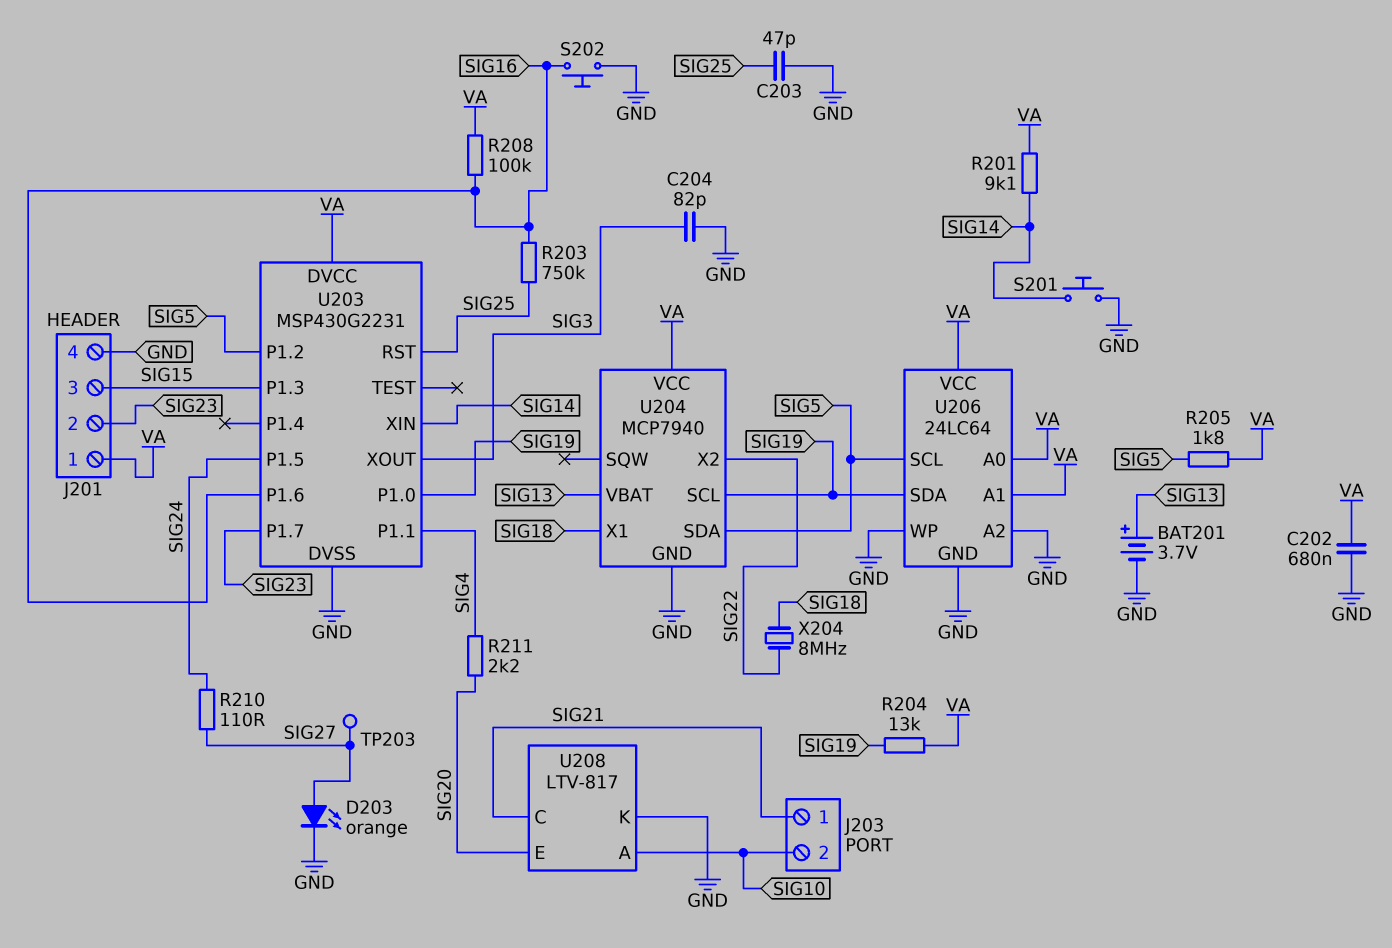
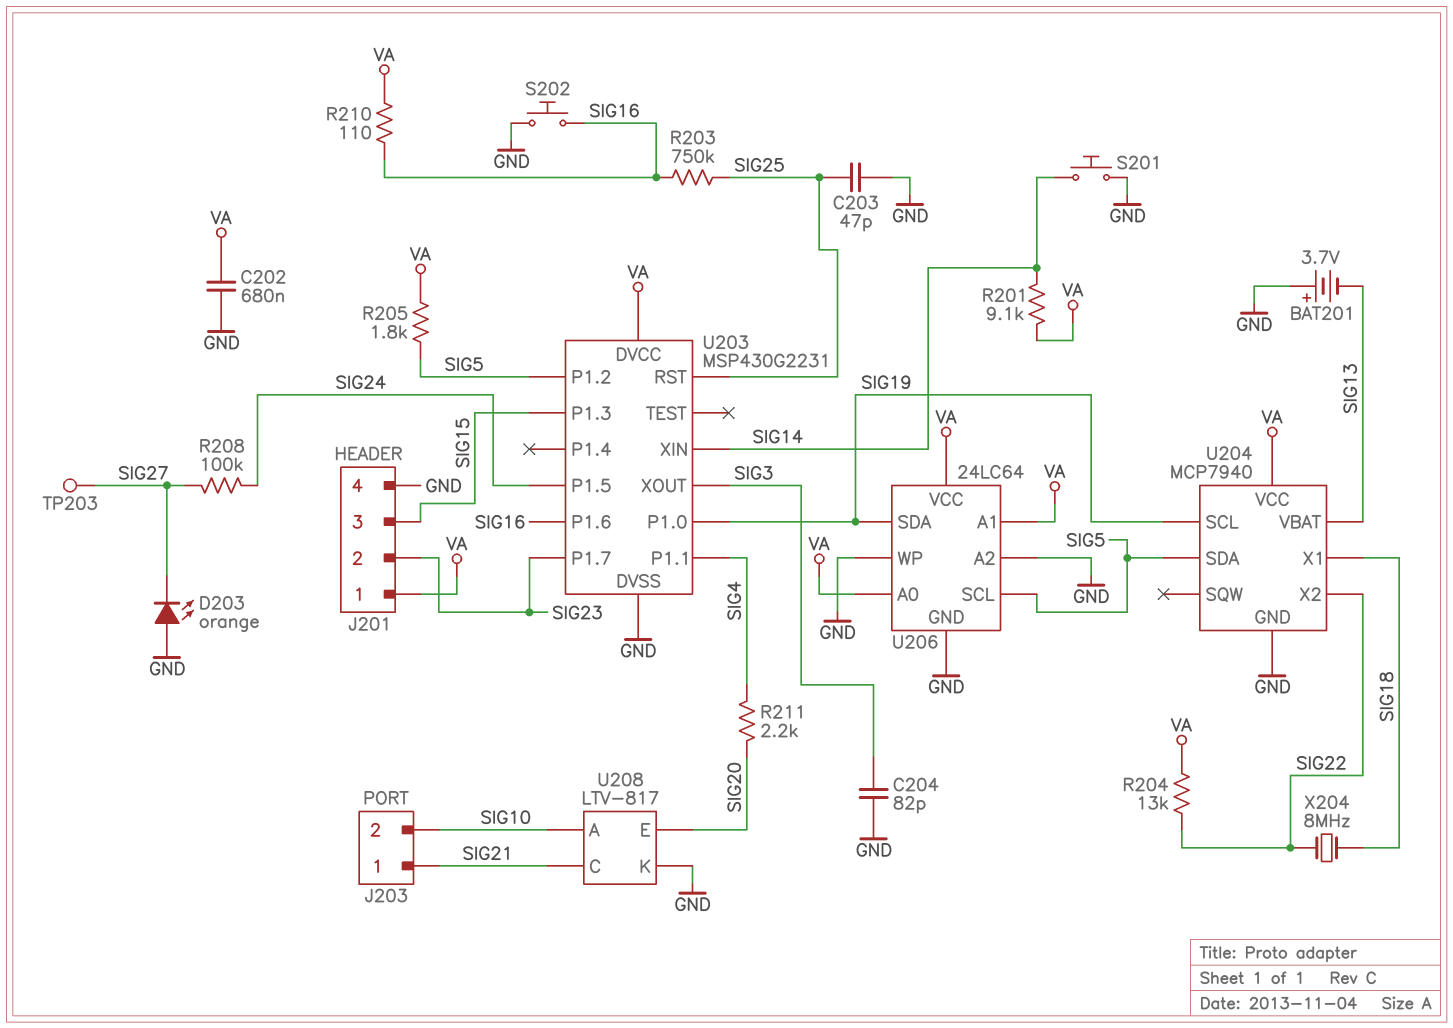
BAT201: 3.7V (plus SIG13, minus GND) -> 3.7V (plus GND, minus SIG13)
D203: LED orange (A SIG27, K GND) -> LED orange (A GND, K SIG27)
R204: 13k (SIG19, VA) -> 13k (SIG22, VA)
R208: 100k (SIG16, VA) -> 100k (SIG24, SIG27)
R210: 110 (SIG24, SIG27) -> 110 (SIG16, VA)

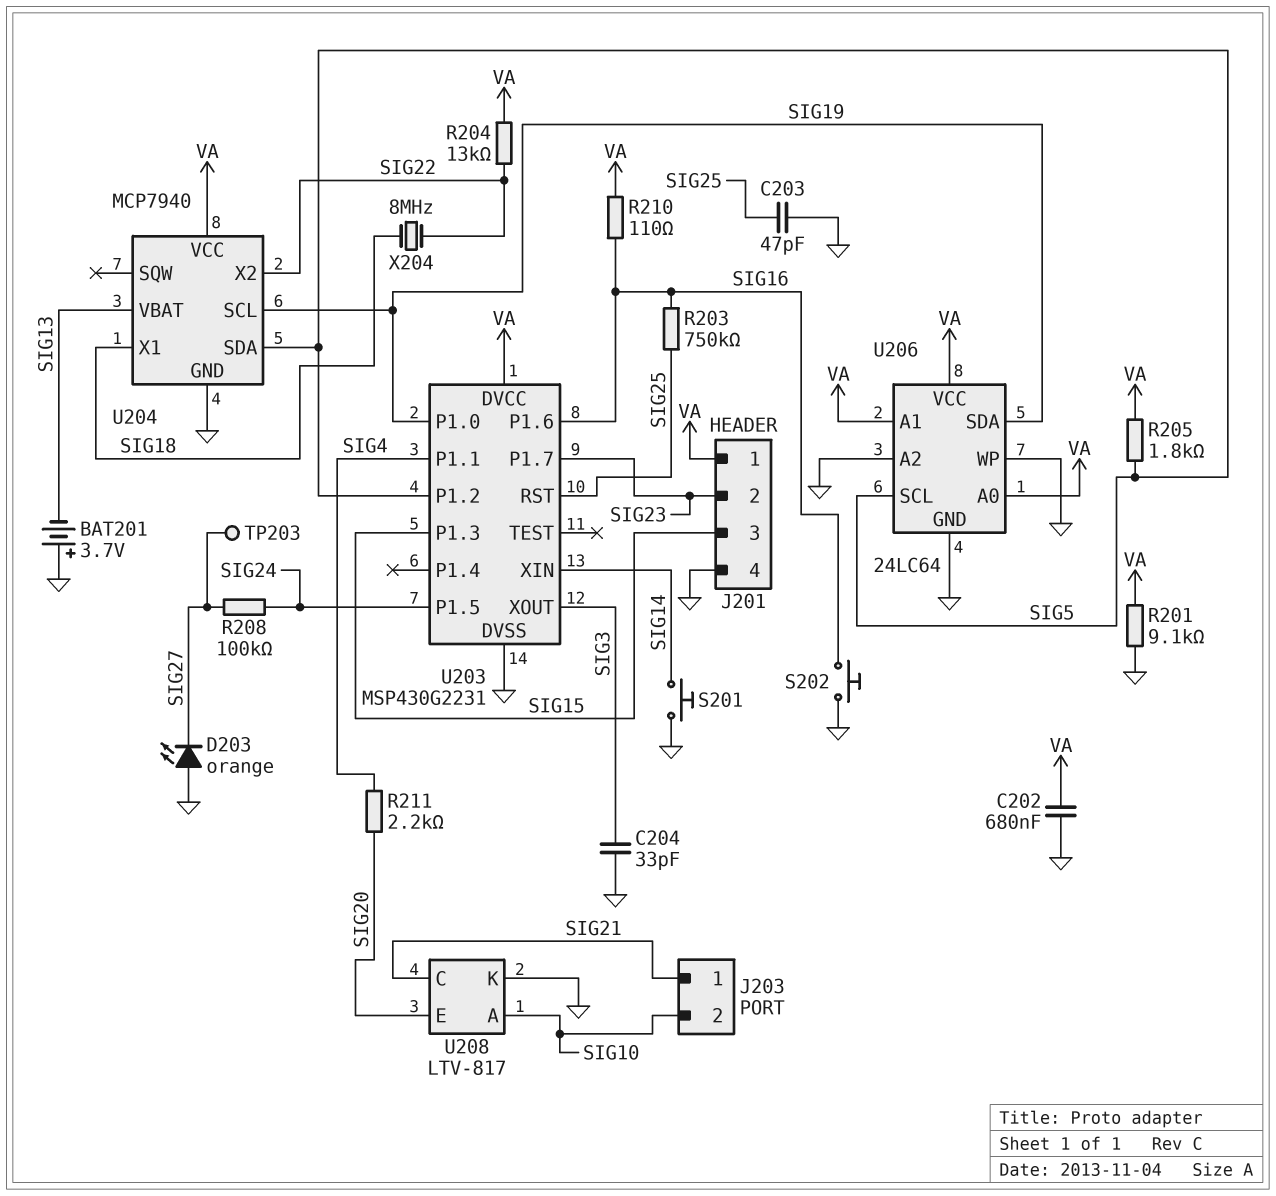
C204: 82pF (GND, SIG3) -> 33pF (GND, SIG3)
R201: 9.1k (SIG14, VA) -> 9.1k (GND, VA)

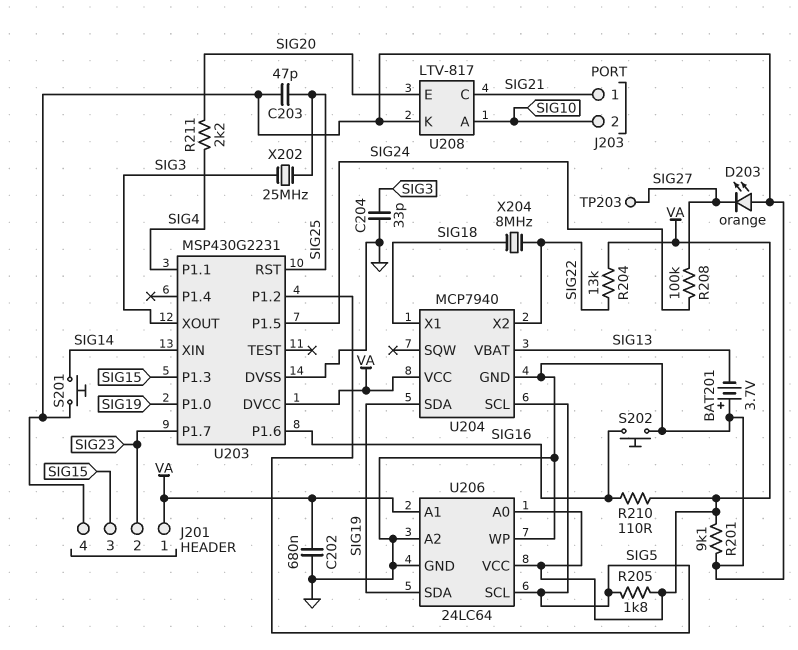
R203: 750k (SIG16, SIG25) -> none
U204 pin SCL: SIG19 -> SIG5
U204 pin SDA: SIG5 -> SIG19
X202: none -> 25MHz (SIG3, SIG25)

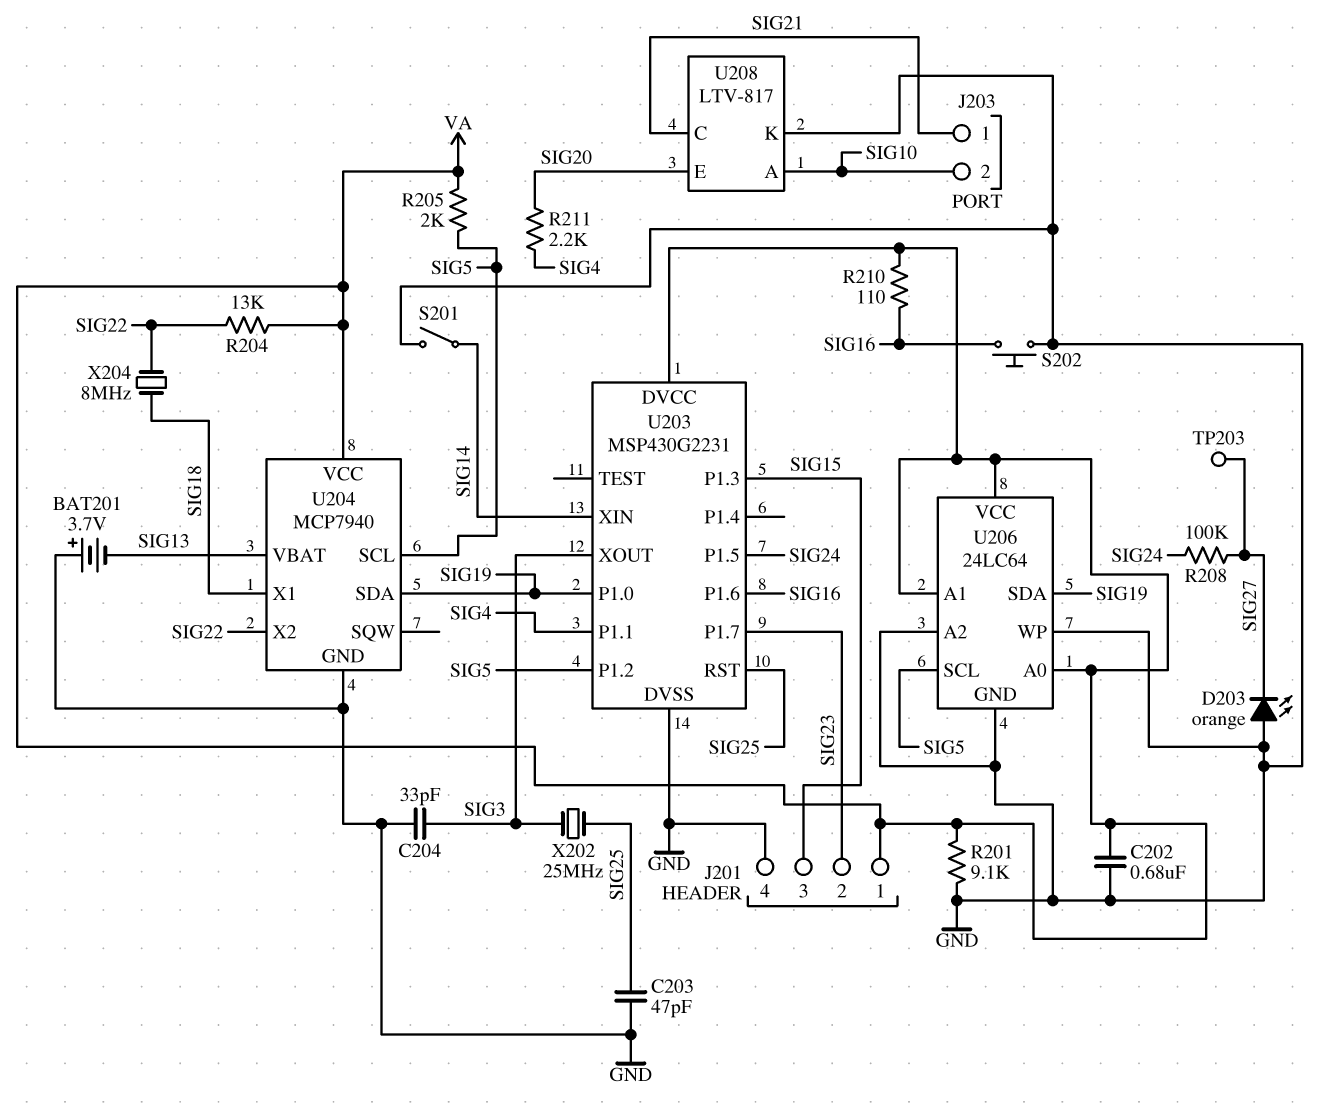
R205: 1.8k (SIG5, VA) -> 2k (SIG5, VA)
S201: button (GND, SIG14) -> switch (GND, SIG14)

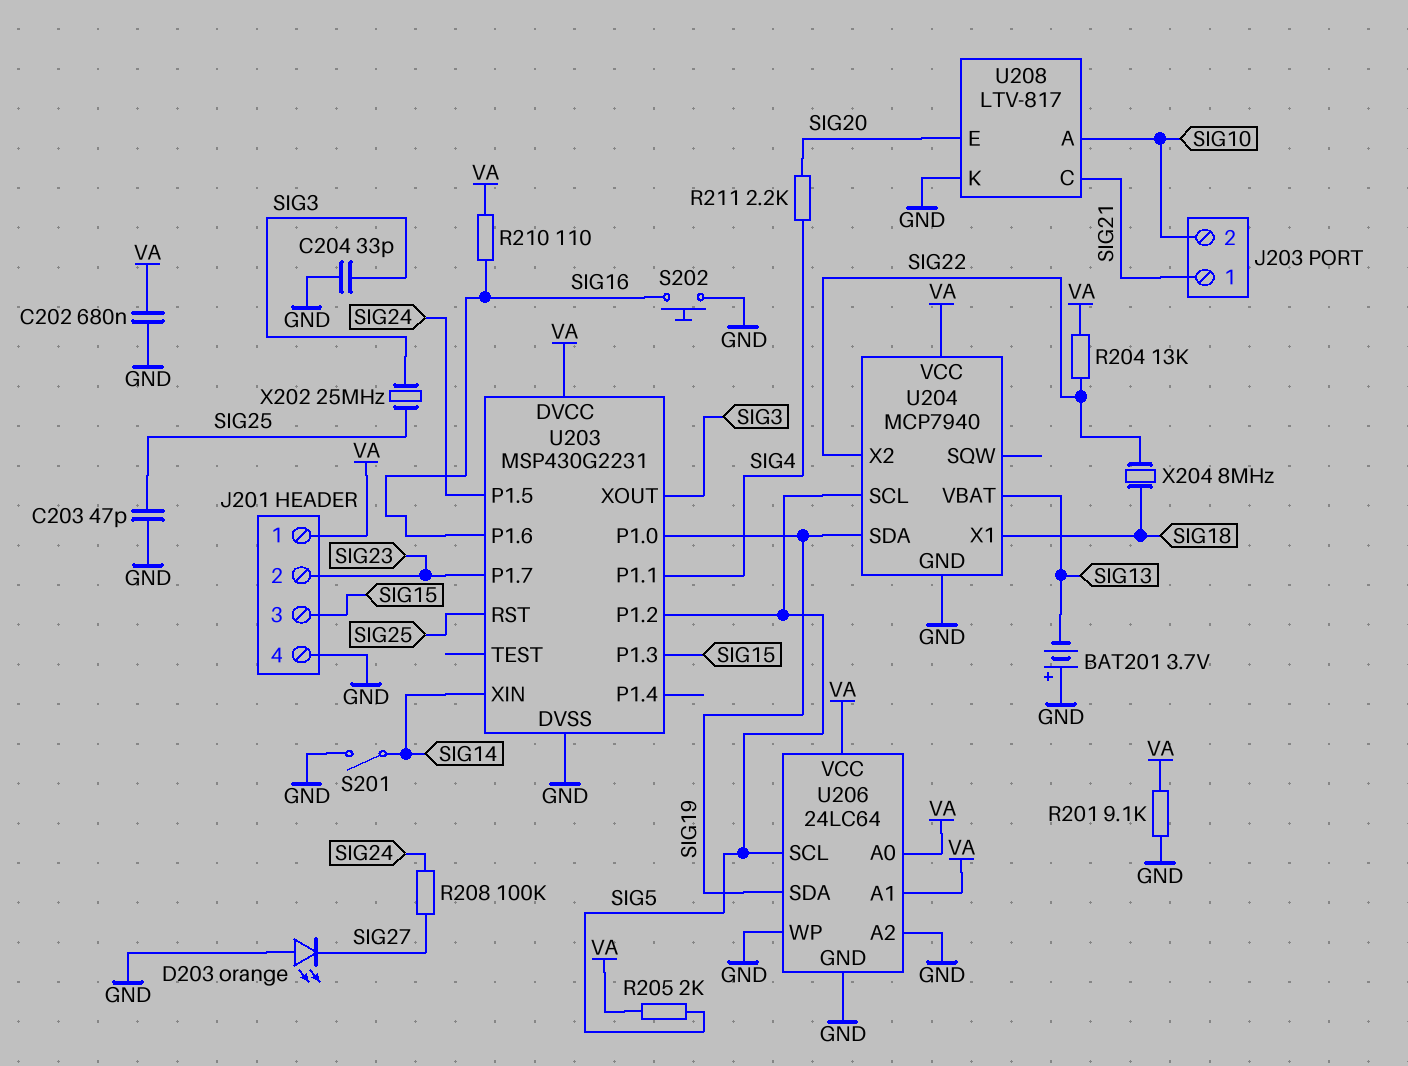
TP203: test point (SIG27) -> none

